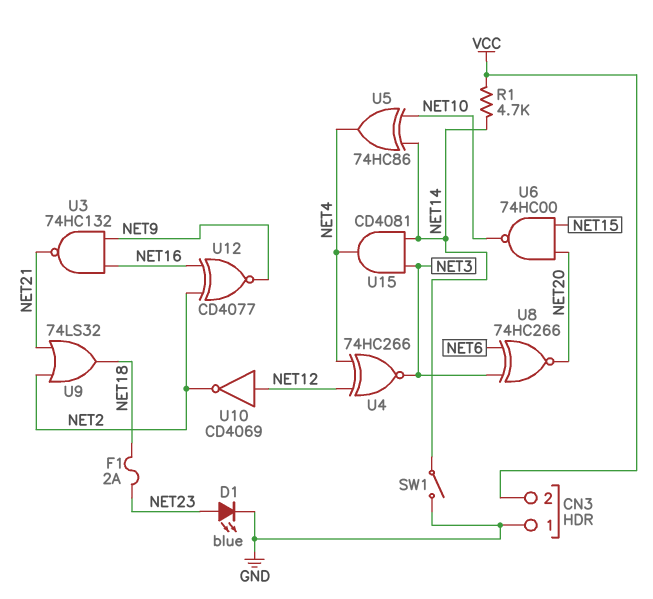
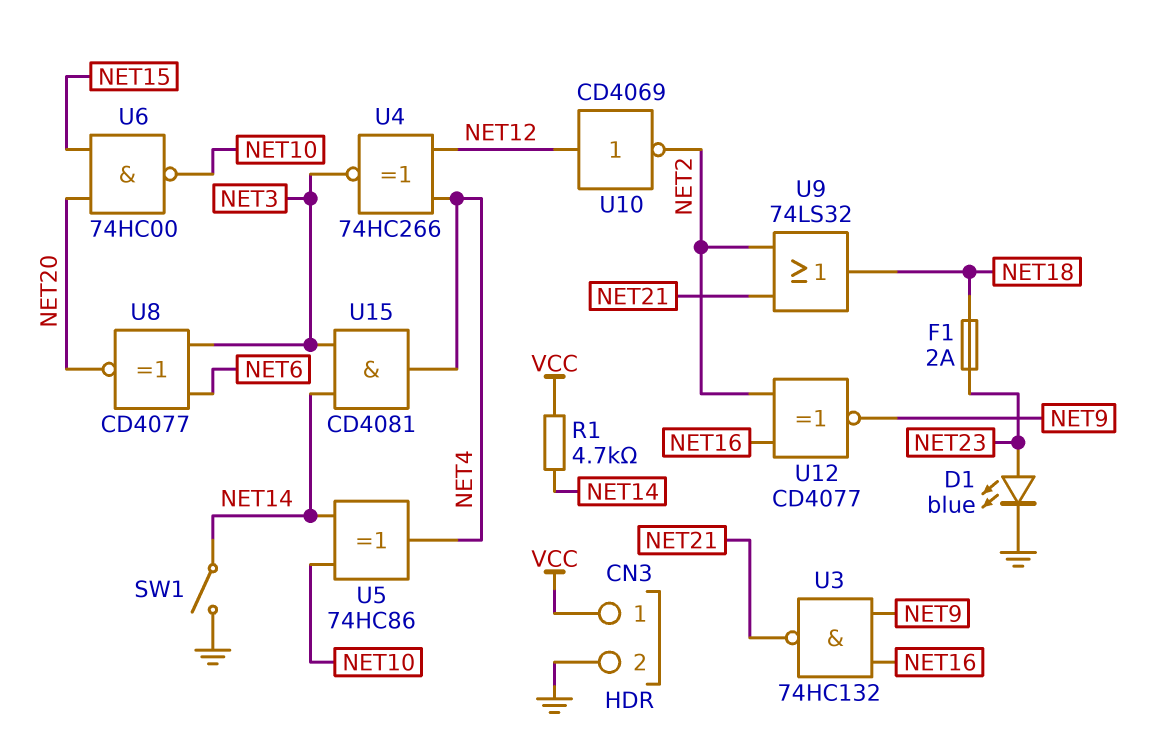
CN3 pin 1: GND -> VCC
CN3 pin 2: VCC -> GND
U8: XNOR 74HC266 (in NET3, in NET6, out NET20) -> XNOR CD4077 (in NET3, in NET6, out NET20)

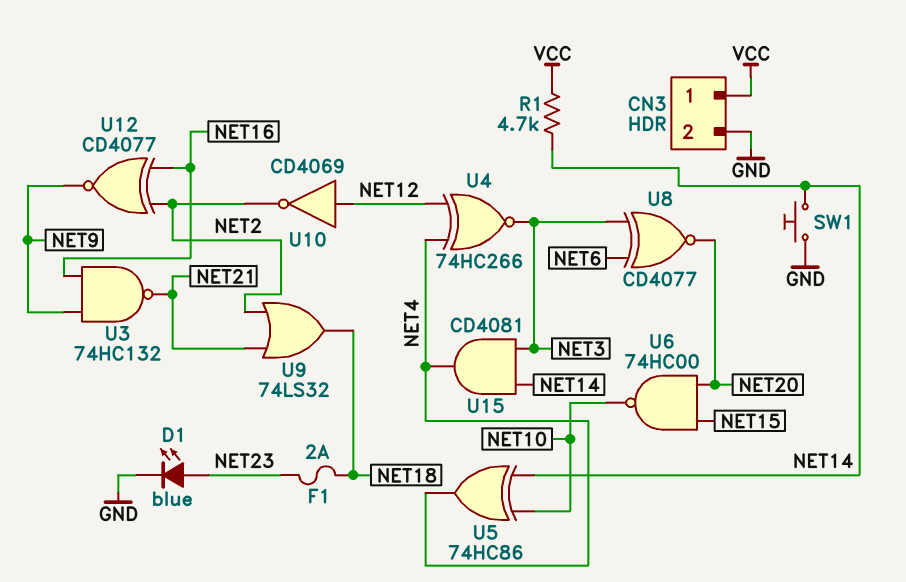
SW1: switch (GND, NET14) -> button (GND, NET14)

